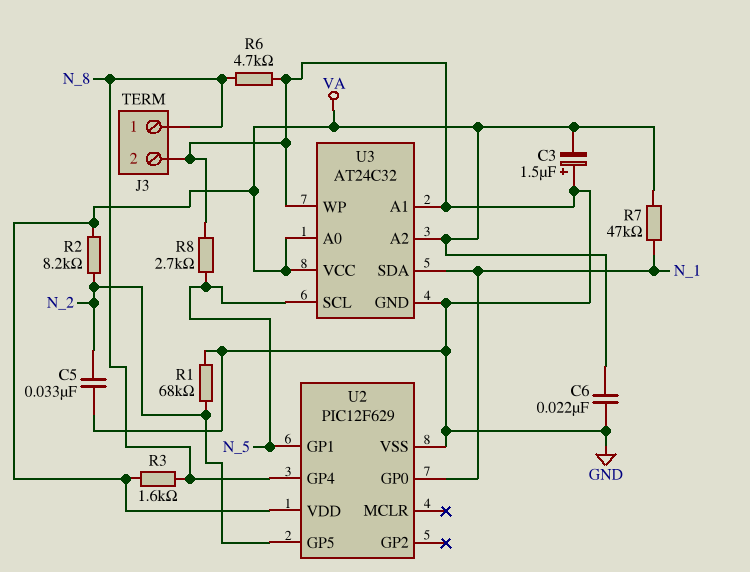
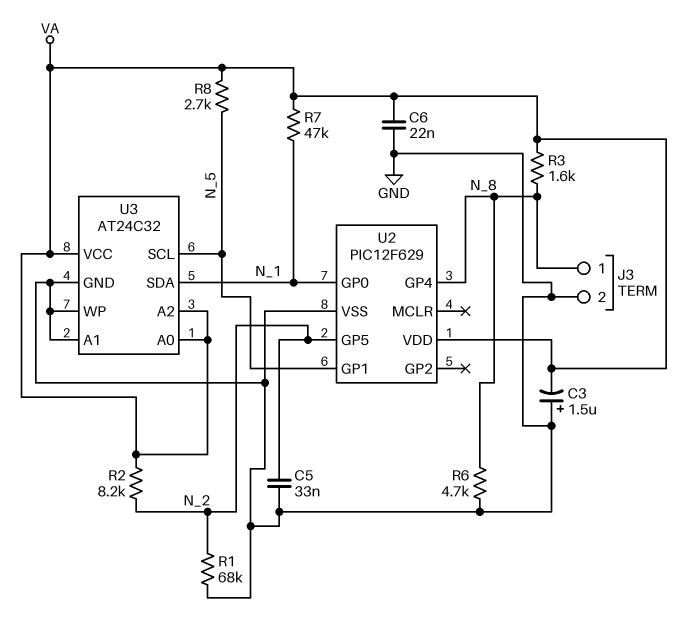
R8: 2.7k (GND, N_5) -> 2.7k (N_5, VA)

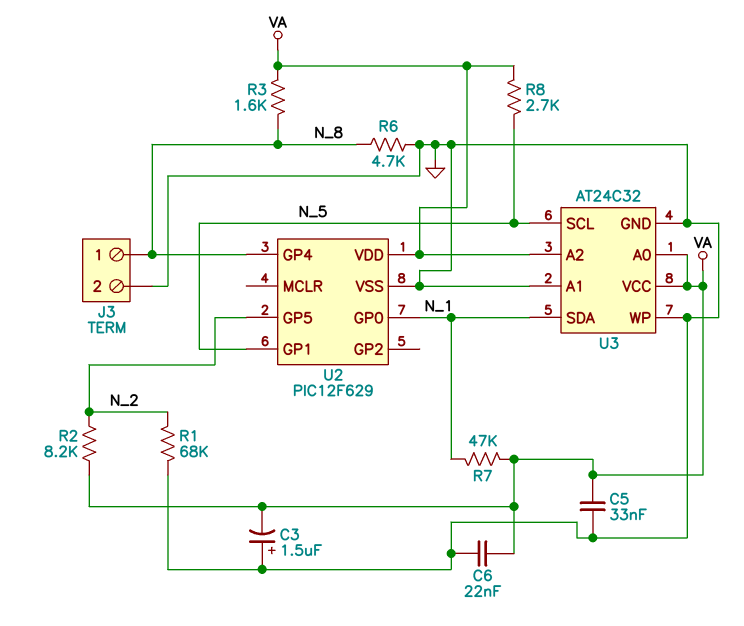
C5: 33nF (GND, N_2) -> 33nF (GND, VA)

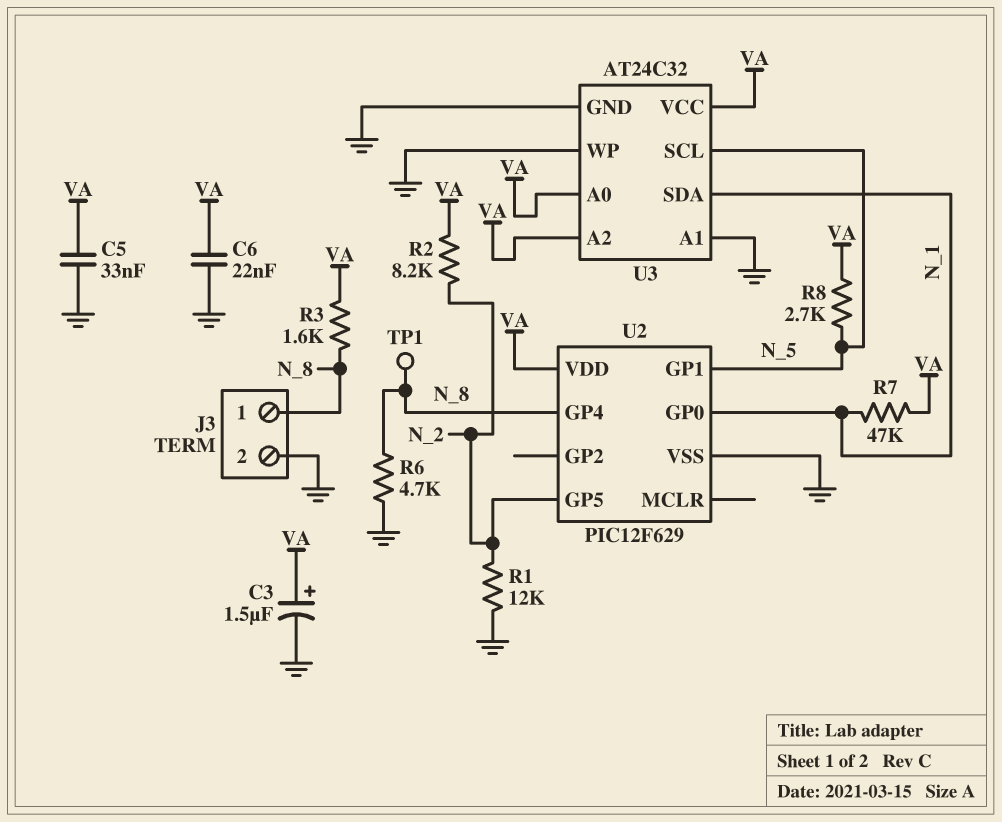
C3: 1.5uF (plus GND, minus VA) -> 1.5uF (plus VA, minus GND)
R1: 68k (GND, N_2) -> 12k (GND, N_2)
TP1: none -> test point (N_8)

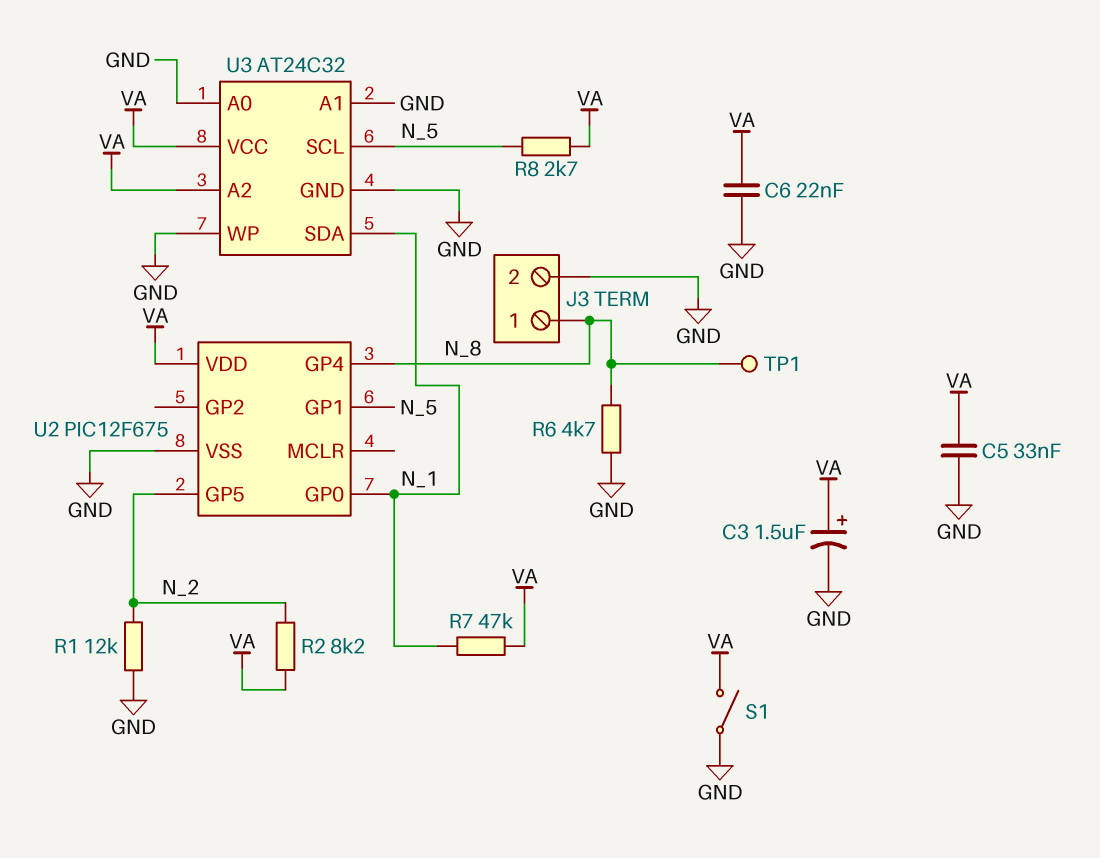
R3: 1.6k (N_8, VA) -> none
S1: none -> switch (GND, VA)
U2: PIC12F629 -> PIC12F675
U3 pin A0: VA -> GND

